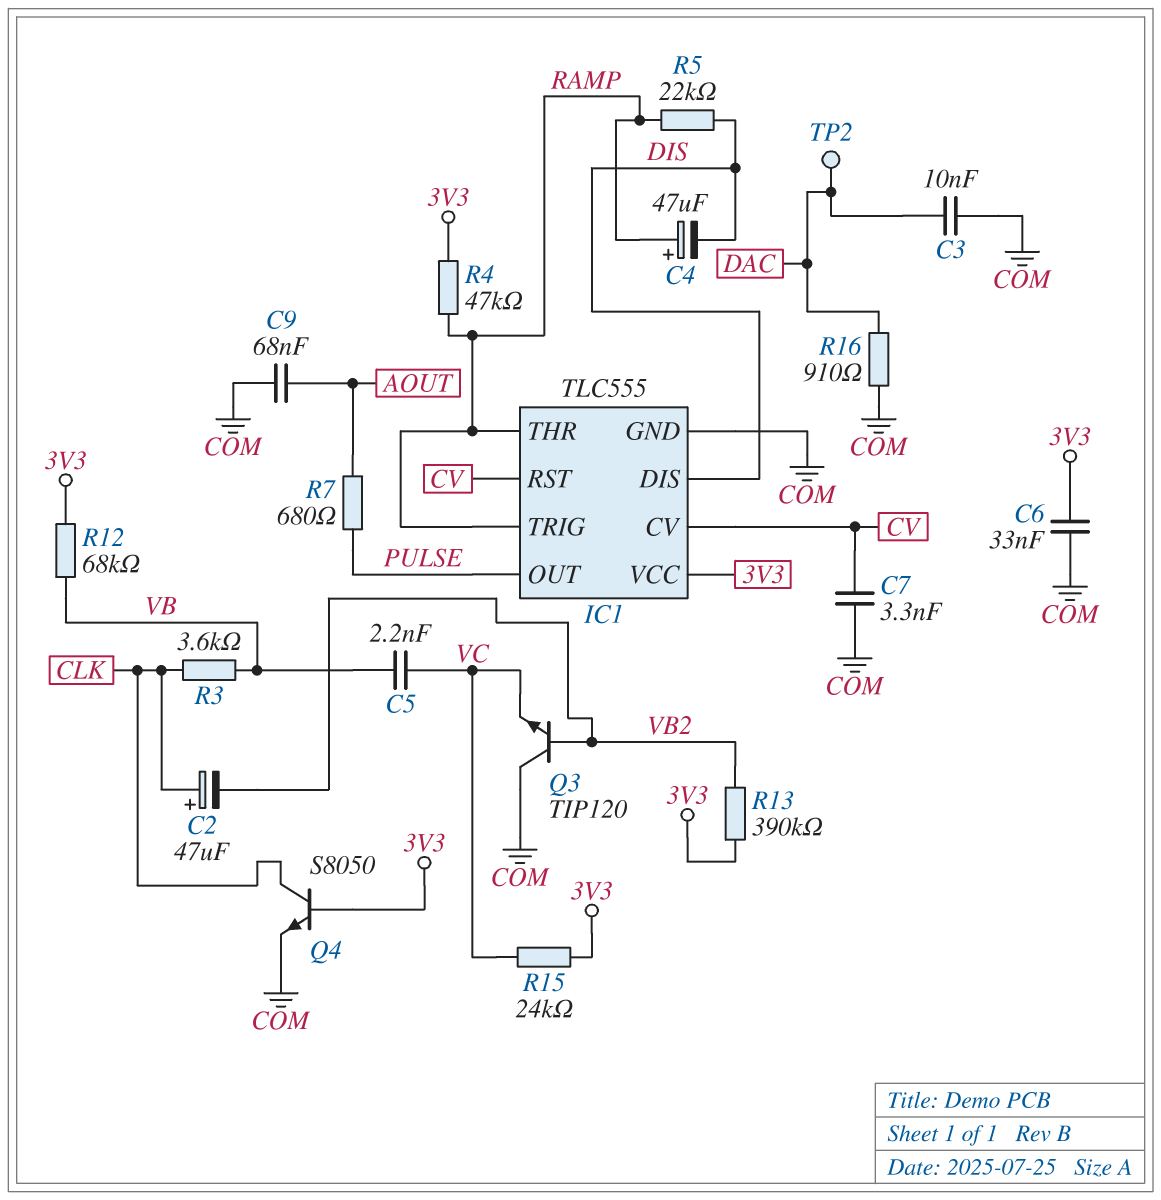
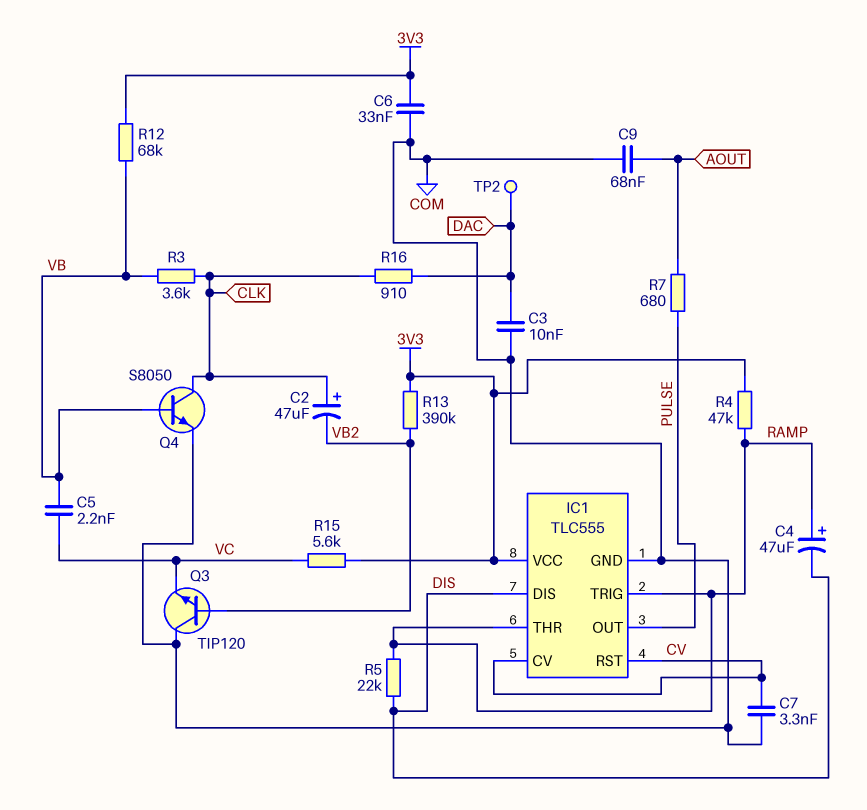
Q4: NPN S8050 (B 3V3, C CLK, E COM) -> NPN S8050 (B VB, C CLK, E COM)
R15: 24k (3V3, VC) -> 5.6k (3V3, VC)
R16: 910 (COM, DAC) -> 910 (CLK, DAC)

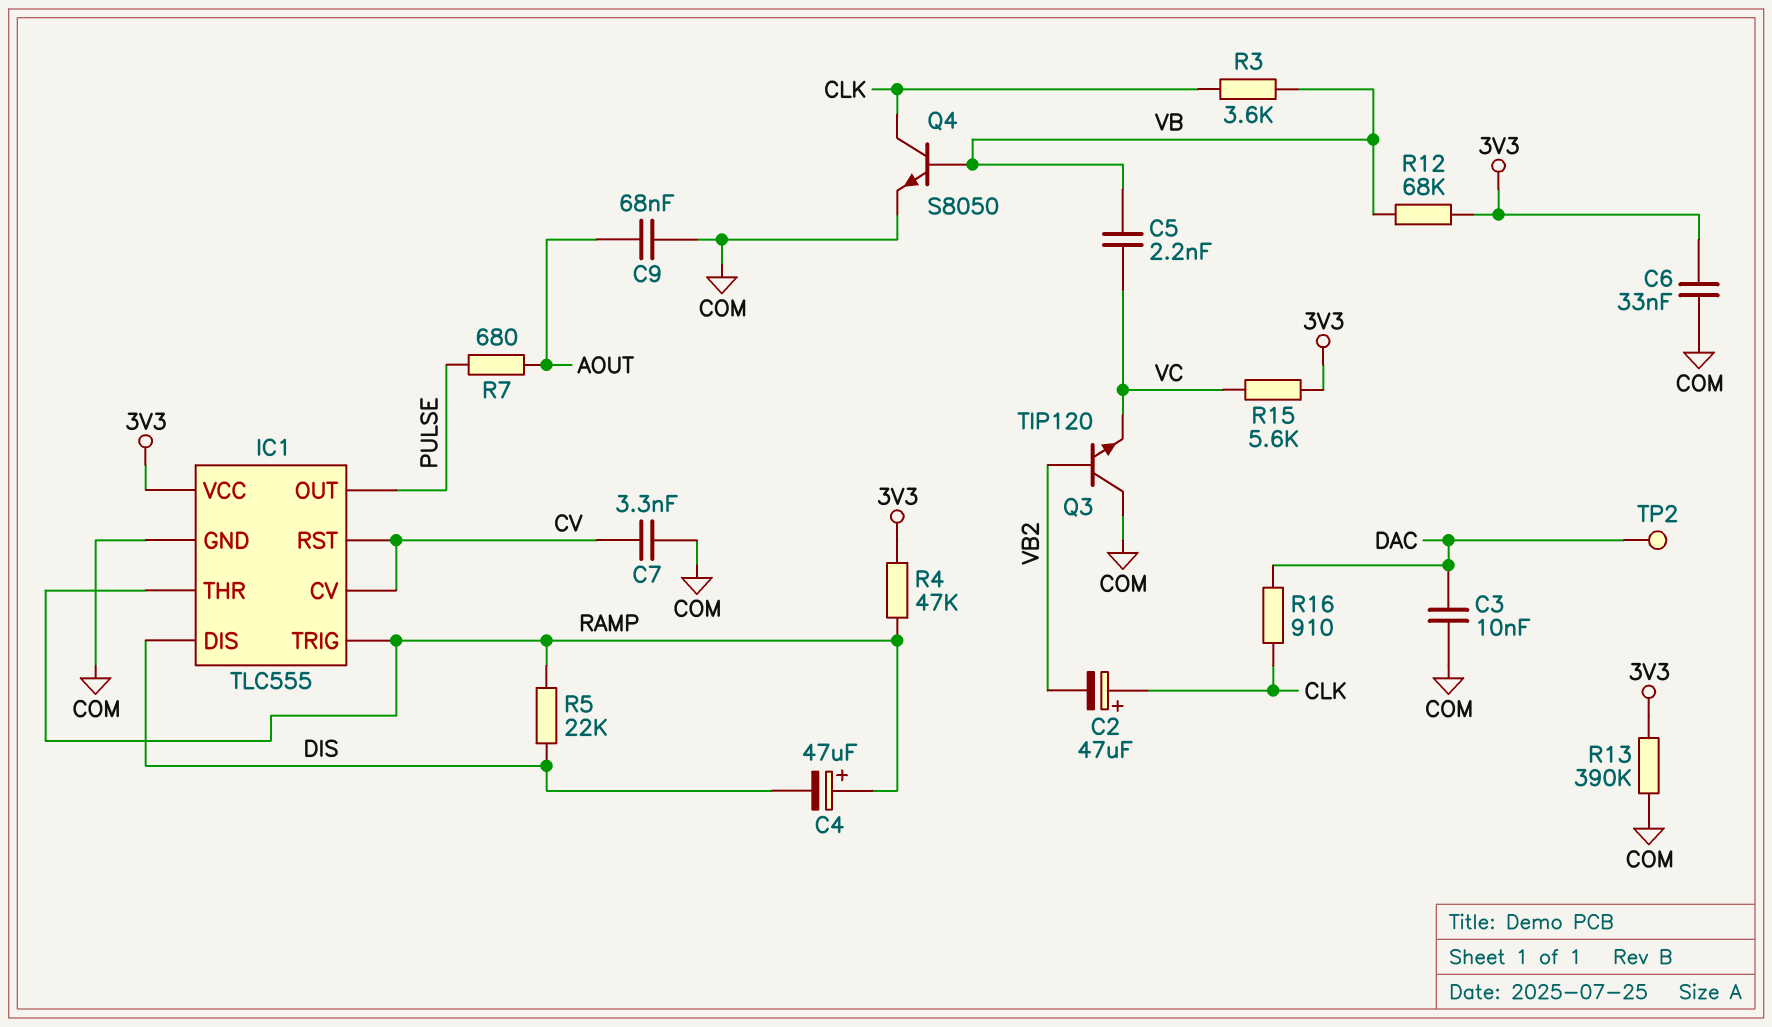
R13: 390k (3V3, VB2) -> 390k (3V3, COM)

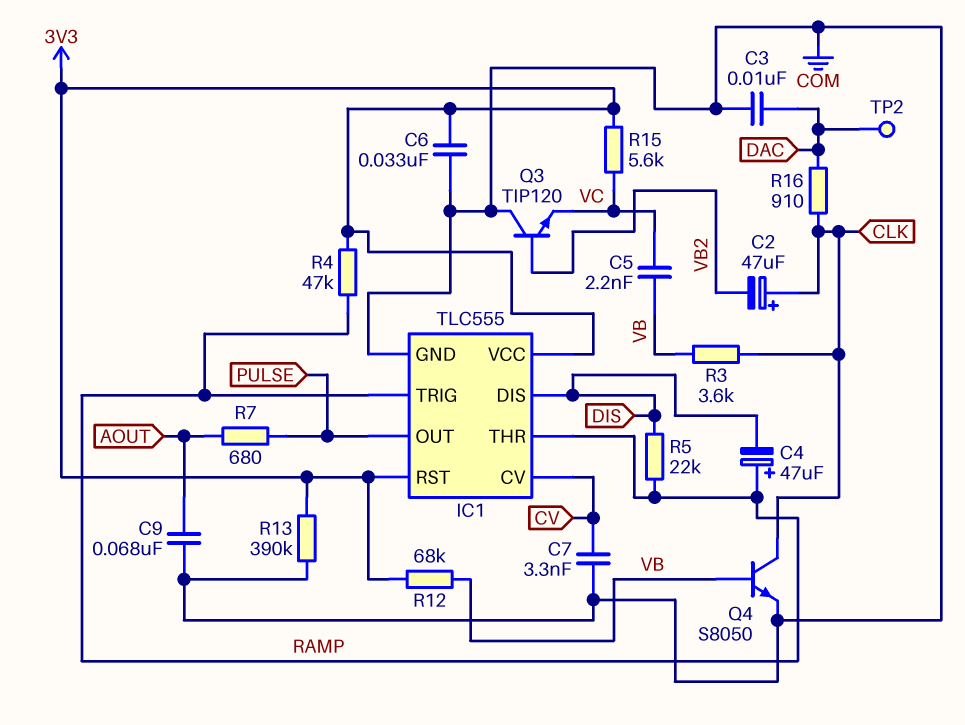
IC1 pin RST: CV -> 3V3

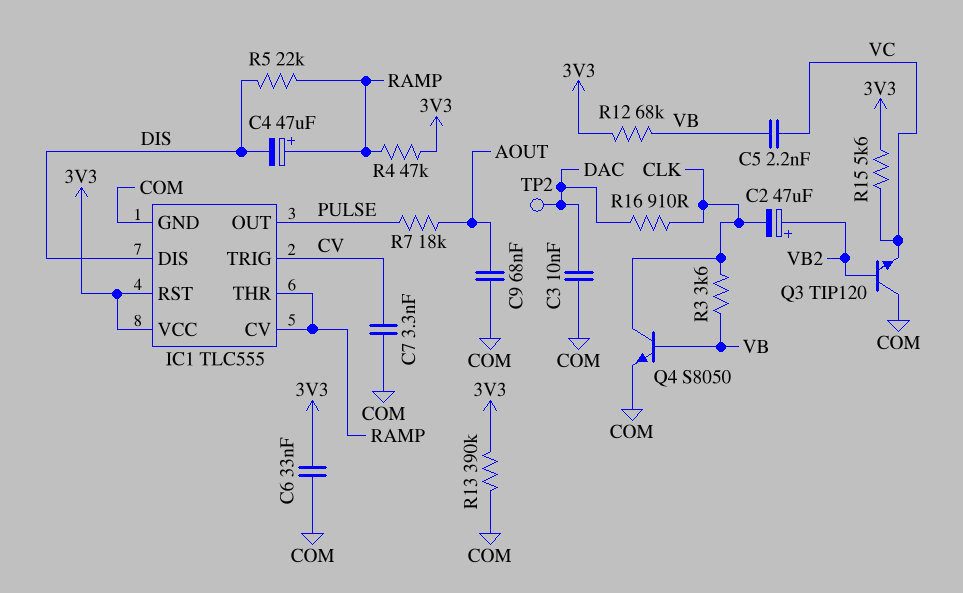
C2: 47uF (plus CLK, minus VB2) -> 47uF (plus VB2, minus CLK)
IC1 pin CV: CV -> RAMP
IC1 pin TRIG: RAMP -> CV
R7: 680 (AOUT, PULSE) -> 18k (AOUT, PULSE)

